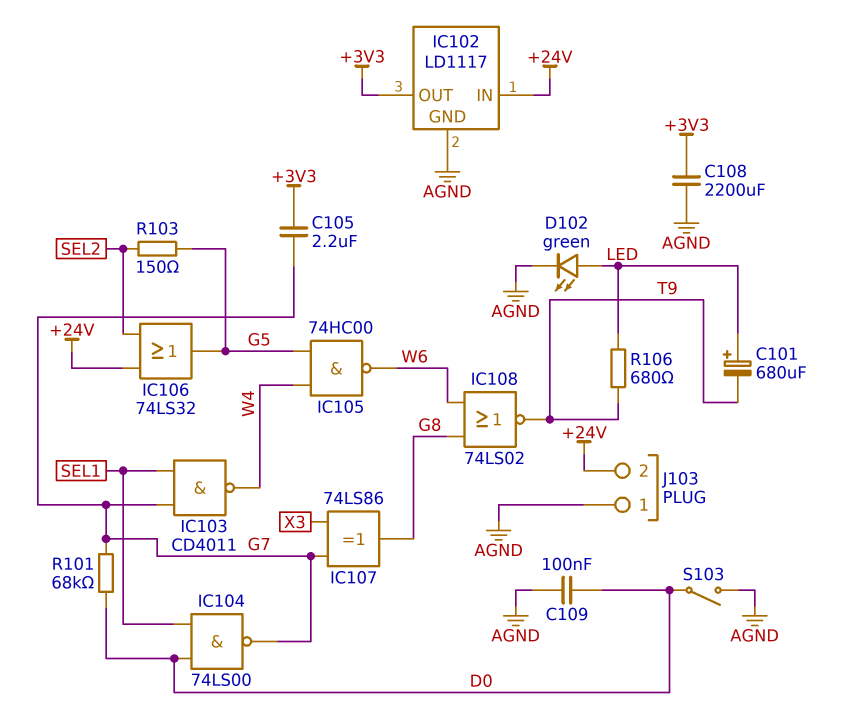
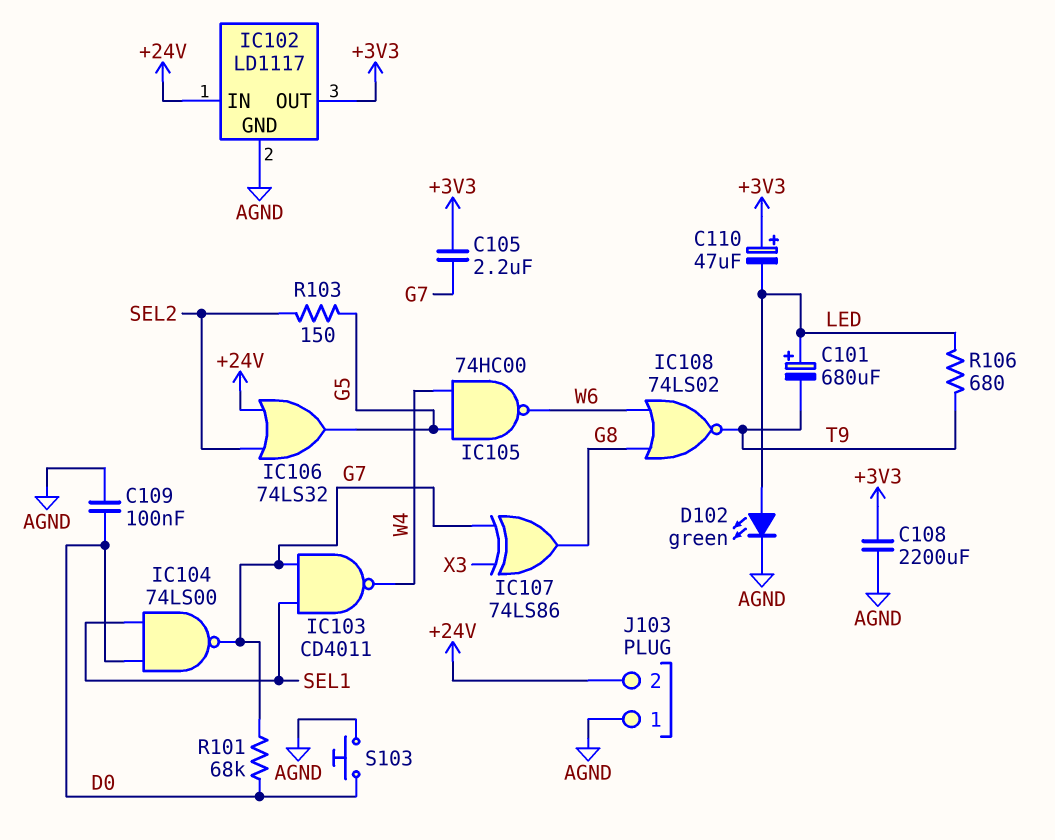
C110: none -> 47uF (plus +3V3, minus LED)
S103: switch (AGND, D0) -> button (AGND, D0)

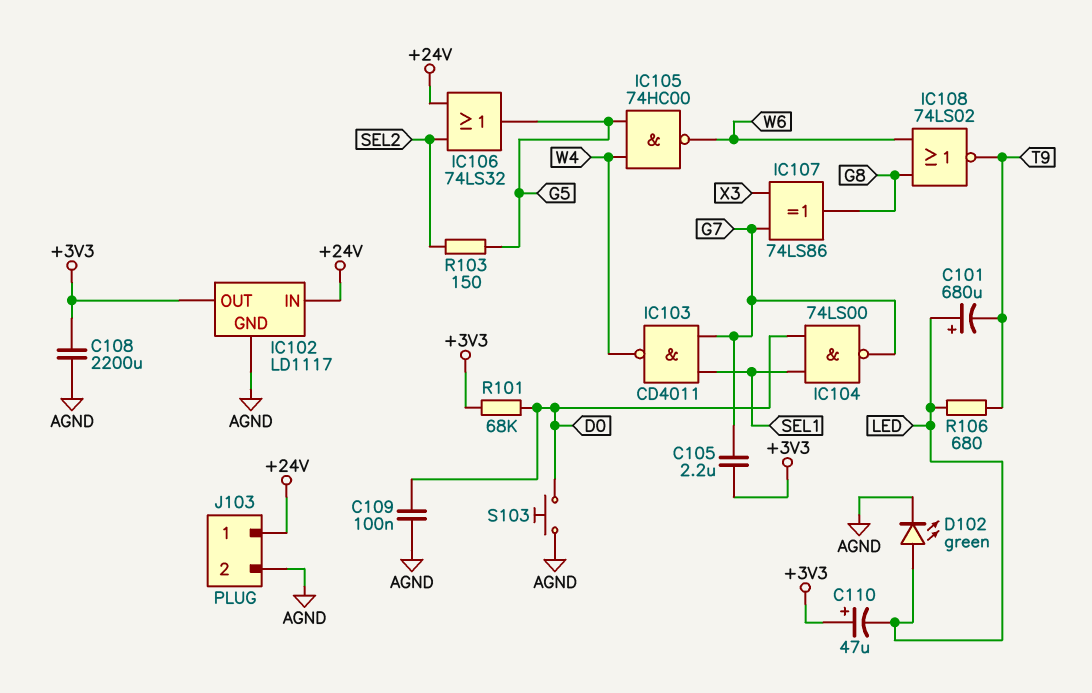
J103 pin 1: AGND -> +24V
J103 pin 2: +24V -> AGND
R101: 68k (D0, G7) -> 68k (+3V3, D0)

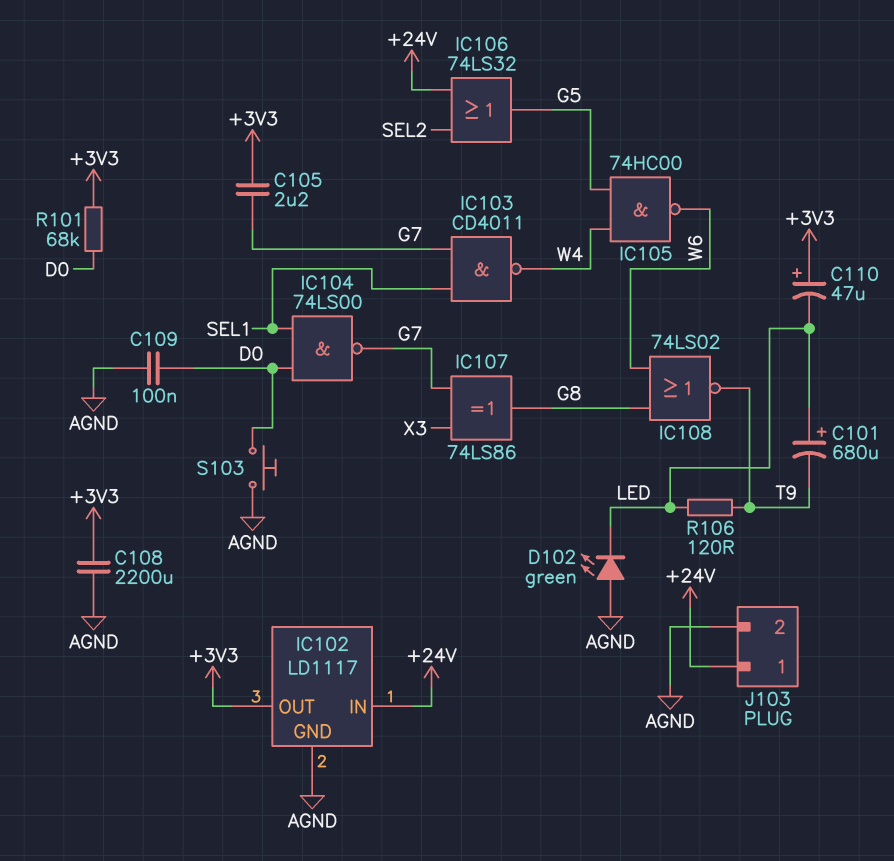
D102: LED green (A LED, K AGND) -> LED green (A AGND, K LED)
R103: 150 (G5, SEL2) -> none
R106: 680 (LED, T9) -> 120 (LED, T9)

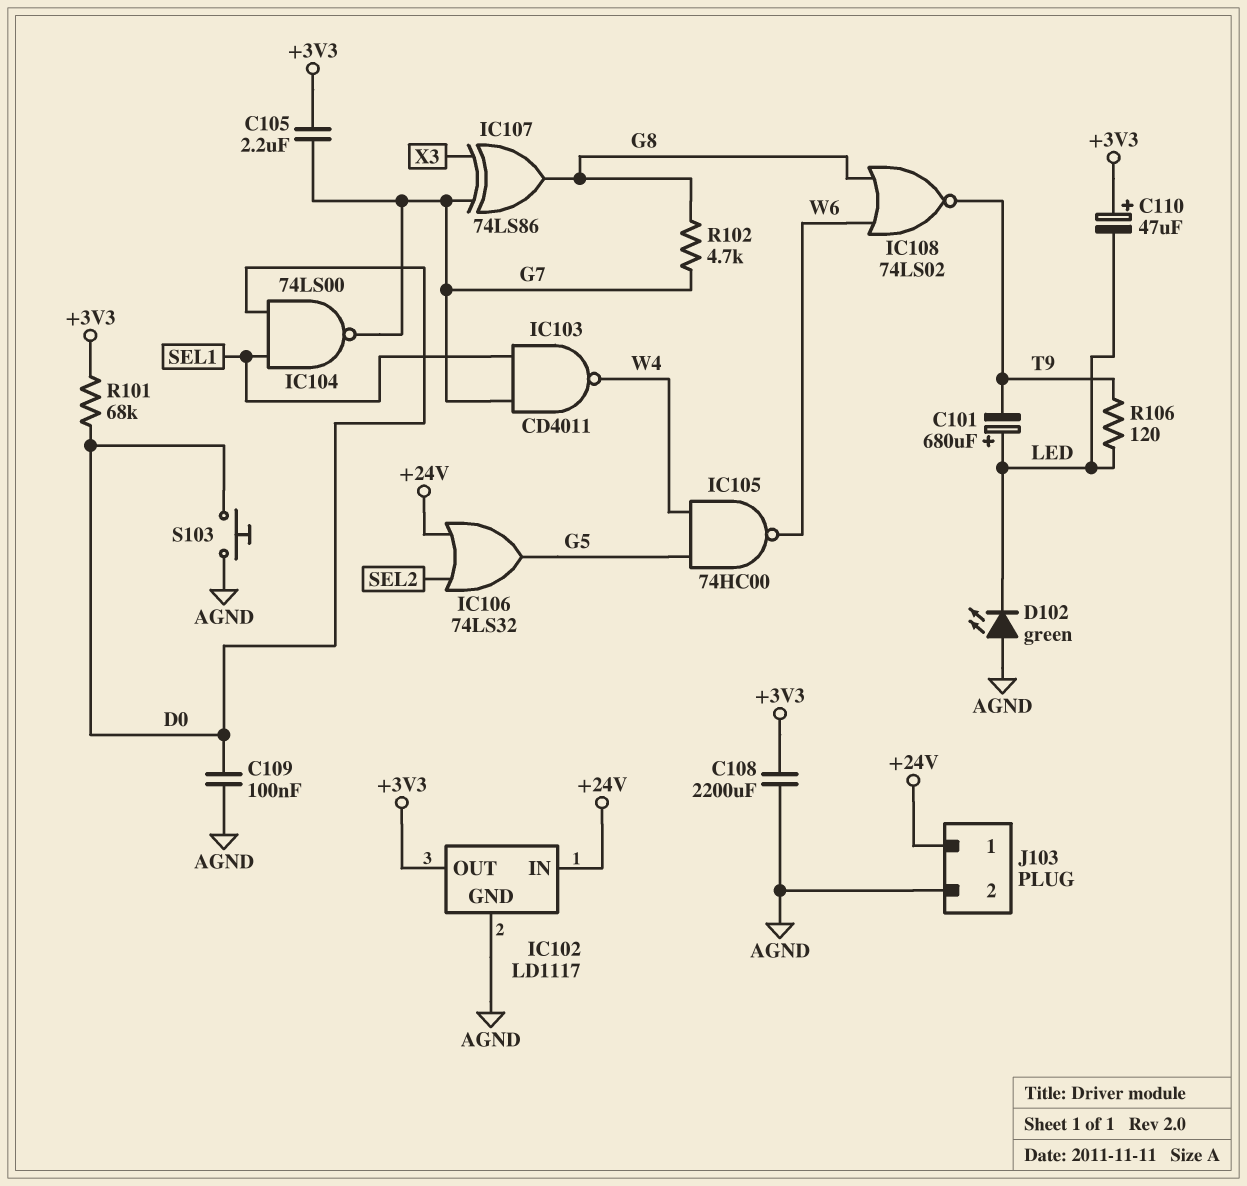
R102: none -> 4.7k (G7, G8)

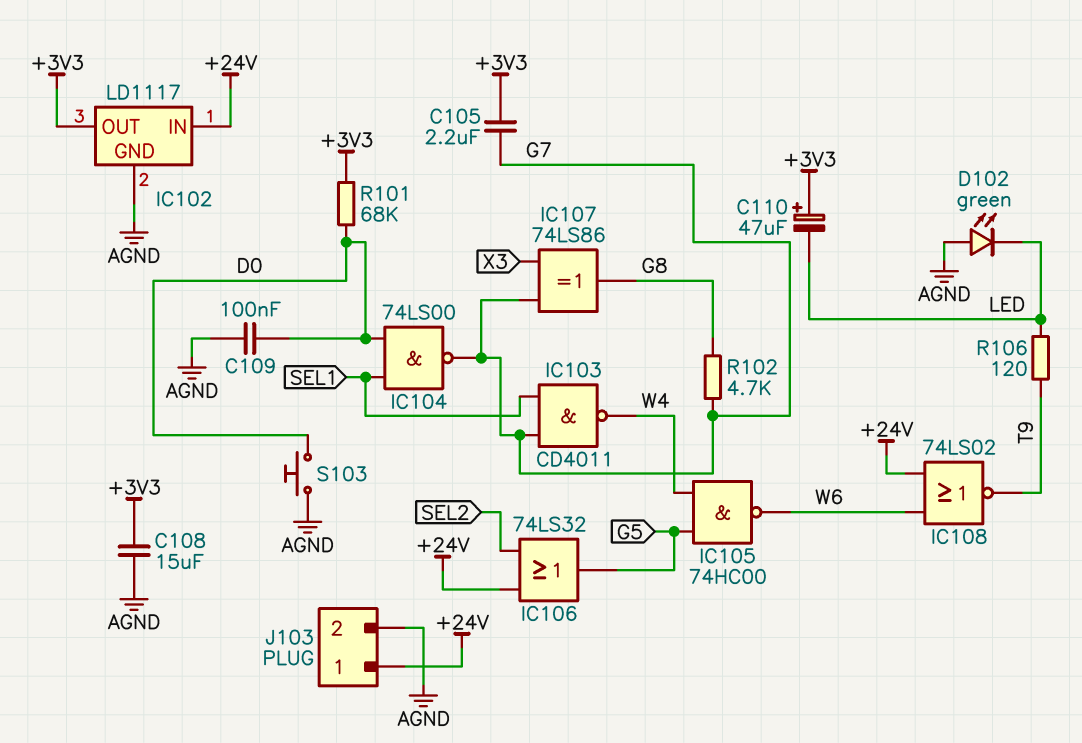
C101: 680uF (plus LED, minus T9) -> none
C108: 2200uF (+3V3, AGND) -> 15uF (+3V3, AGND)
IC108: NOR 74LS02 (in G8, in W6, out T9) -> NOR 74LS02 (in +24V, in W6, out T9)

